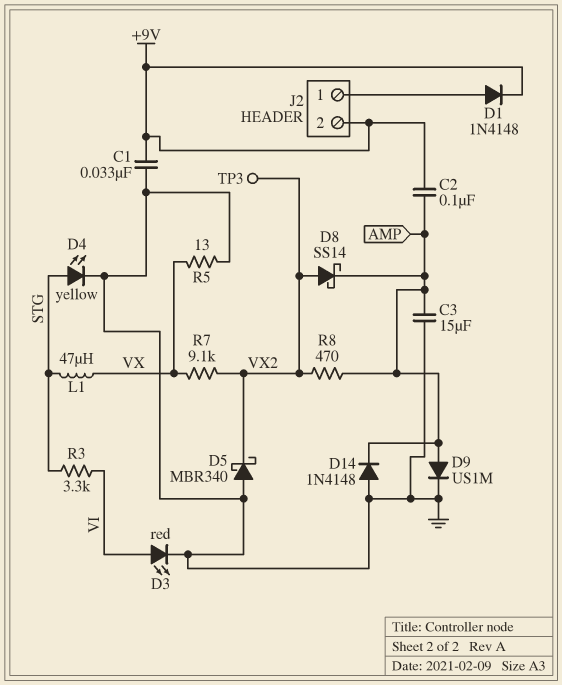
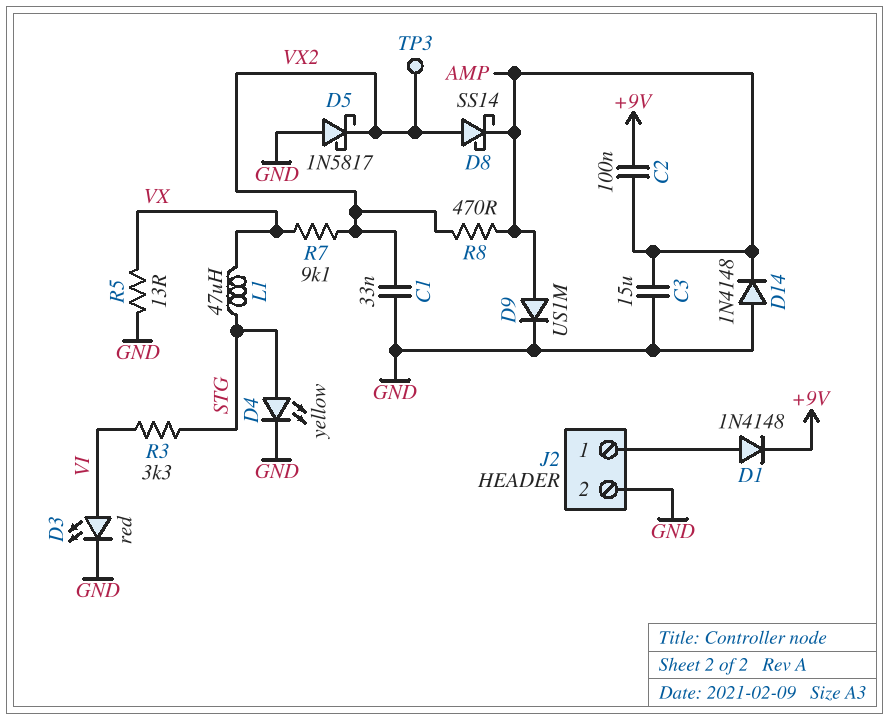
C1: 33nF (+9V, GND) -> 33nF (GND, VX2)
D5: schottky MBR340 (A GND, K VX2) -> schottky 1N5817 (A GND, K VX2)
J2 pin 2: +9V -> GND

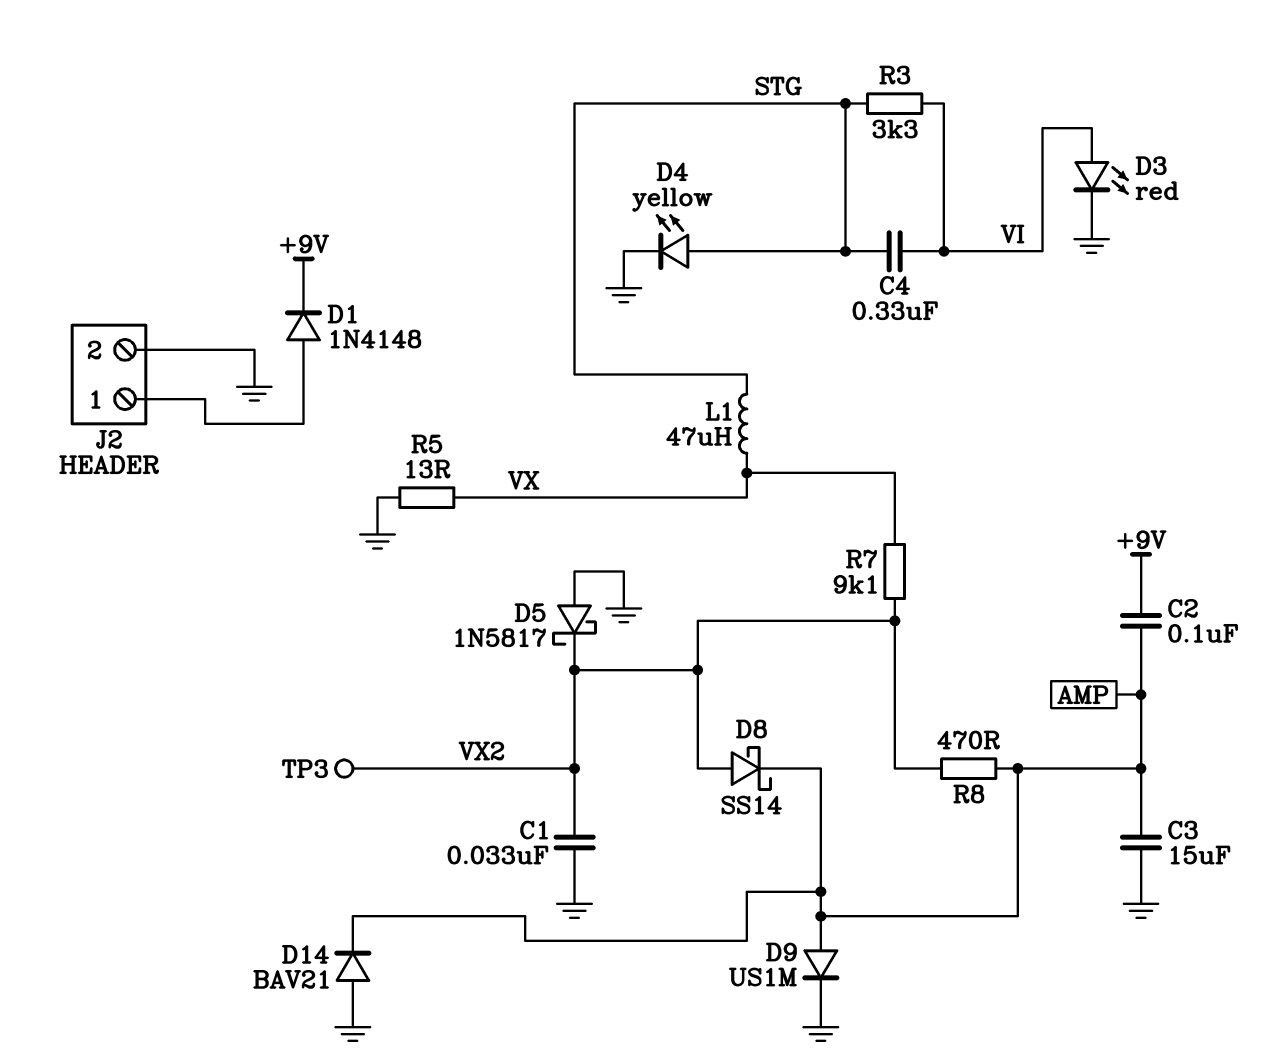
C4: none -> 330nF (STG, VI)
D14: diode 1N4148 (A GND, K AMP) -> diode BAV21 (A GND, K AMP)

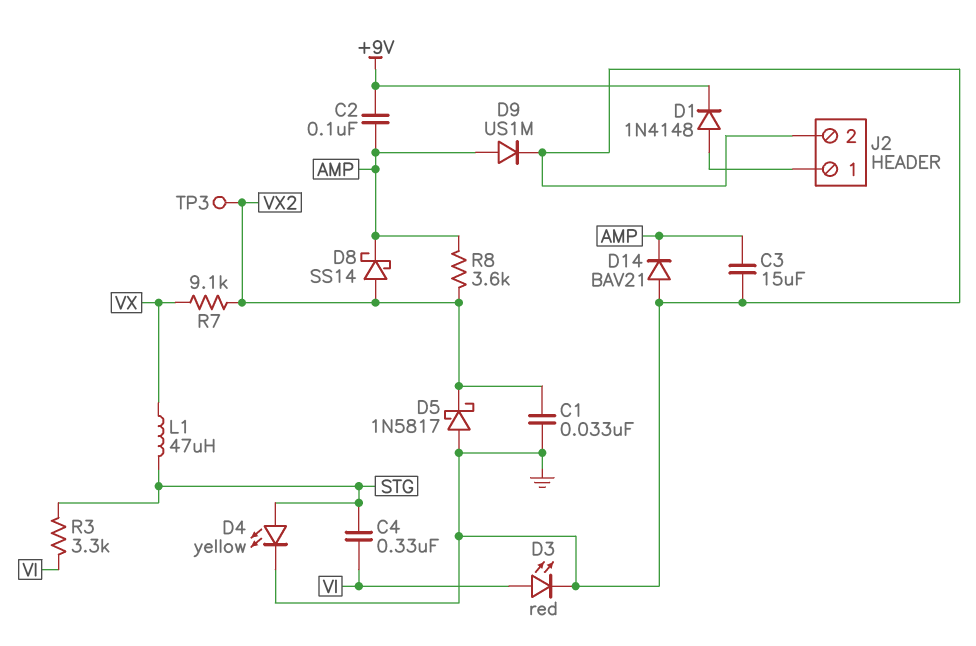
R5: 13 (GND, VX) -> none
R8: 470 (AMP, VX2) -> 3.6k (AMP, VX2)

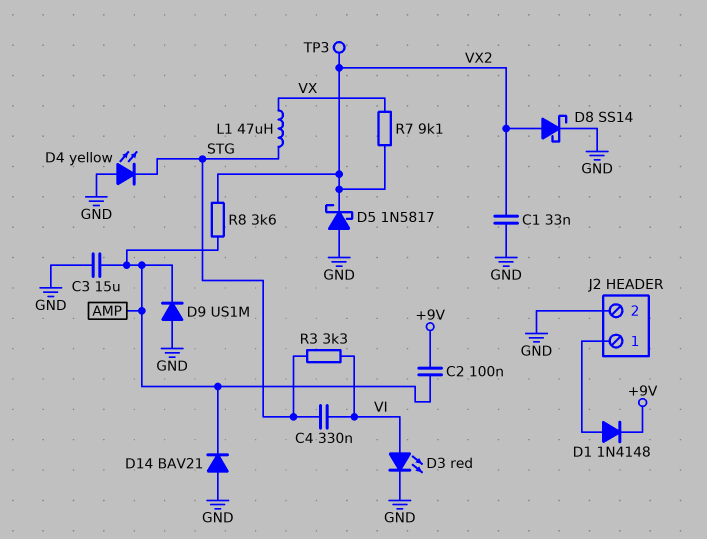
D4: LED yellow (A STG, K GND) -> LED yellow (A GND, K STG)
D8: schottky SS14 (A VX2, K AMP) -> schottky SS14 (A VX2, K GND)
D9: diode US1M (A AMP, K GND) -> diode US1M (A GND, K AMP)

